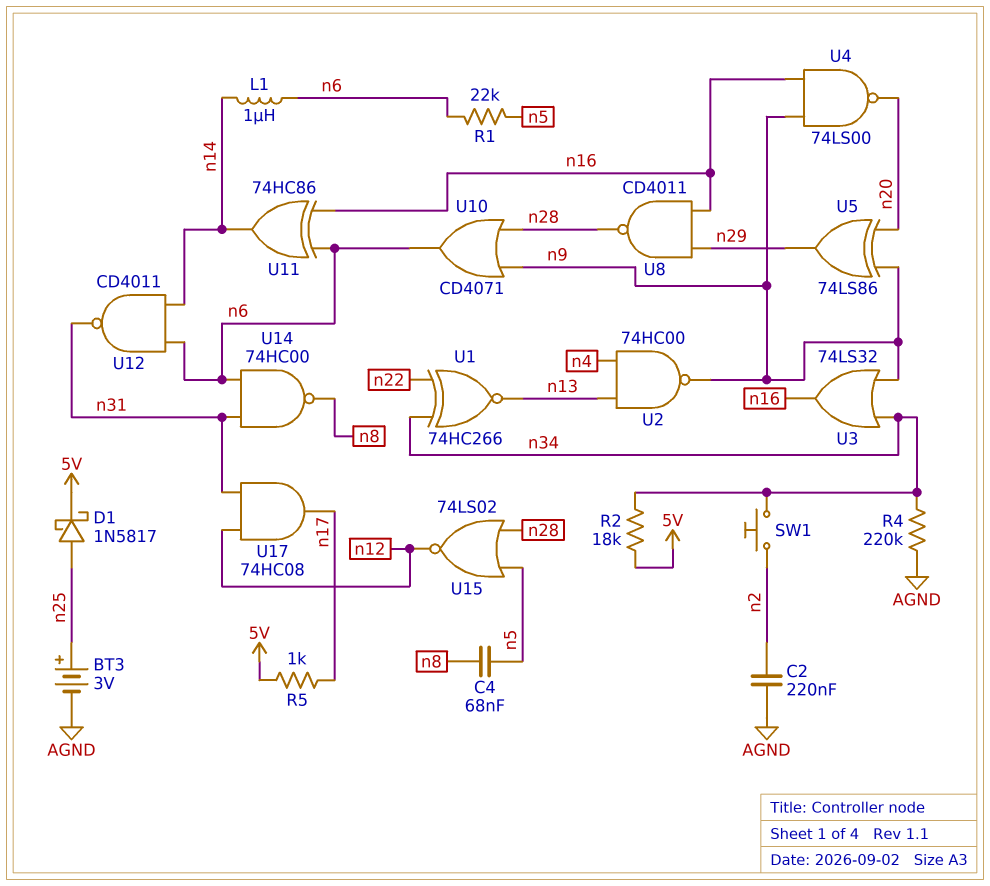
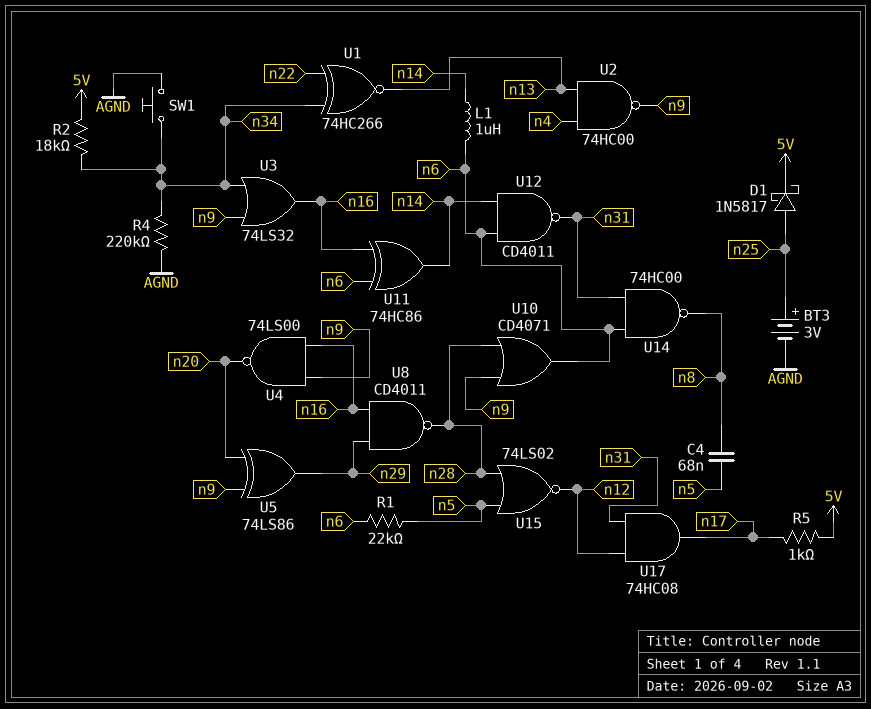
C2: 220nF (AGND, n2) -> none
SW1: button (n2, n34) -> button (AGND, n34)

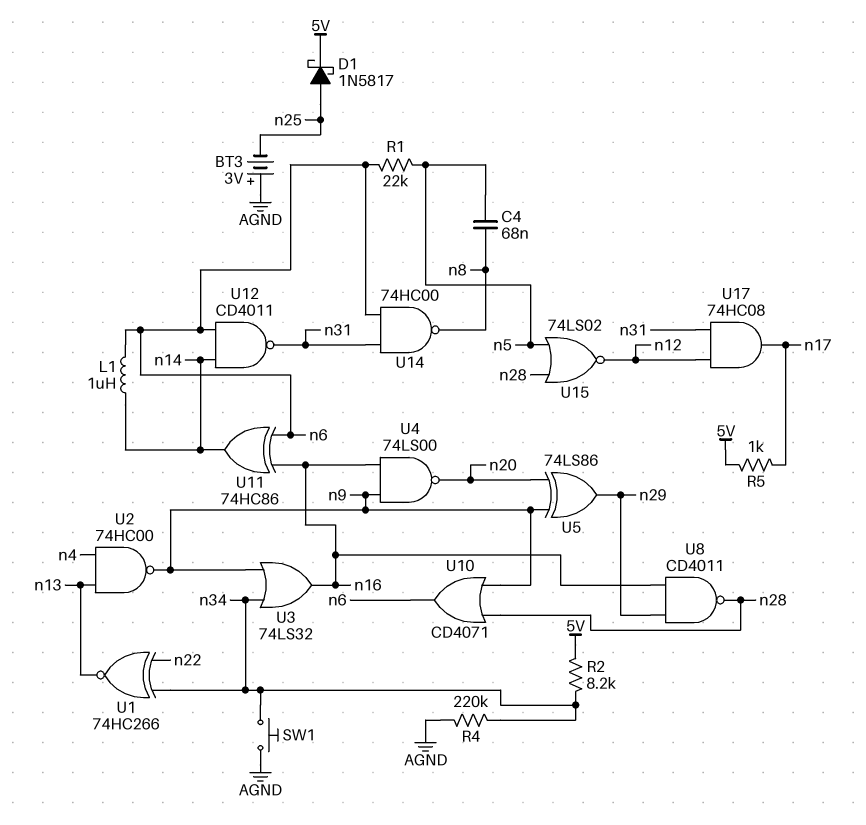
BT3: 3V (plus n25, minus AGND) -> 3V (plus AGND, minus n25)
R2: 18k (5V, n34) -> 8.2k (5V, n34)

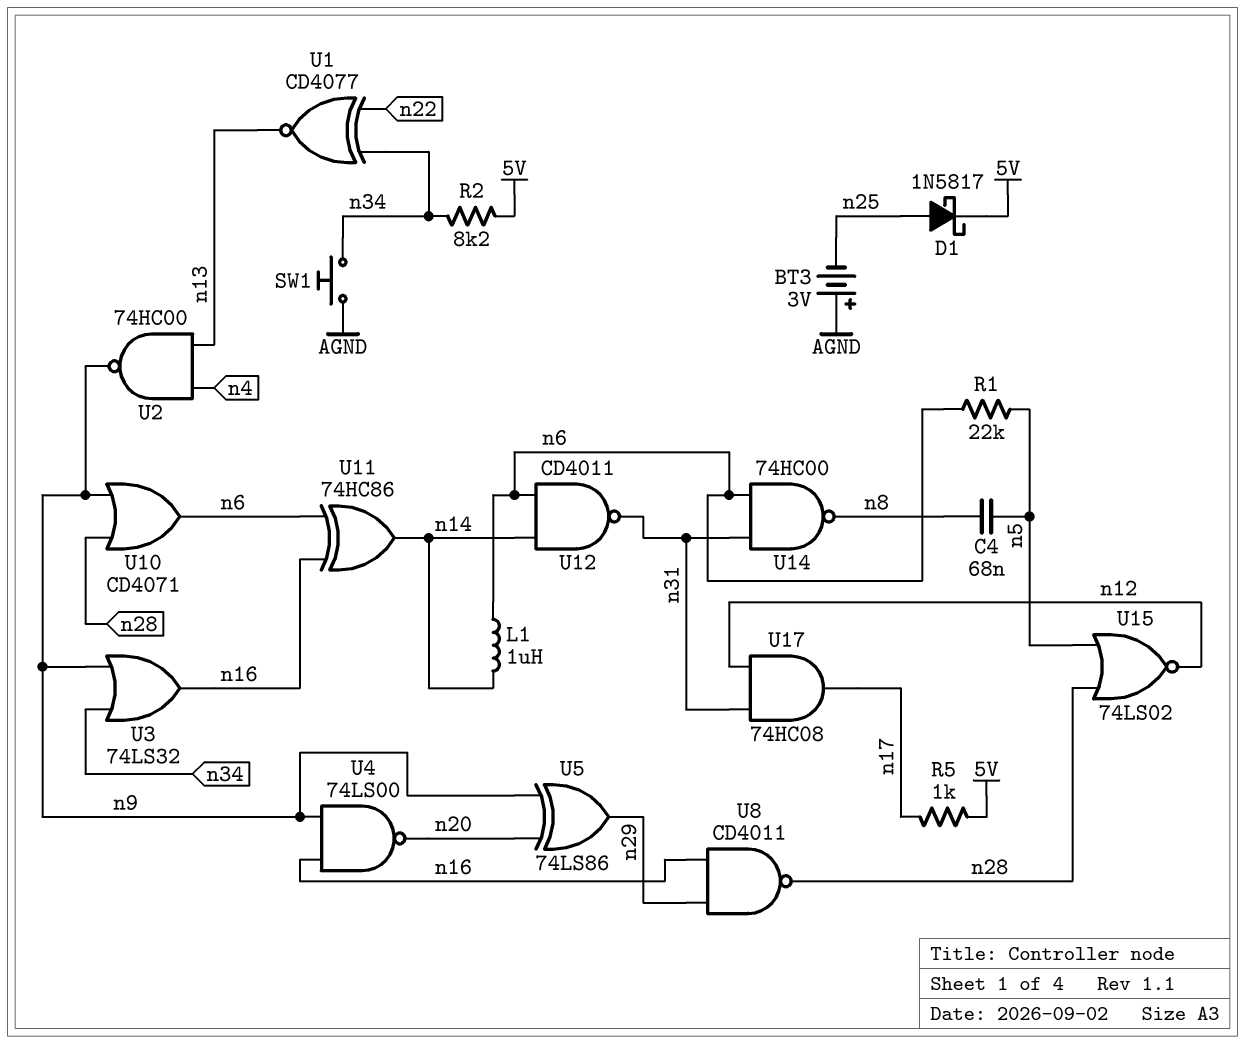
R4: 220k (AGND, n34) -> none
U1: XNOR 74HC266 (in n22, in n34, out n13) -> XNOR CD4077 (in n22, in n34, out n13)

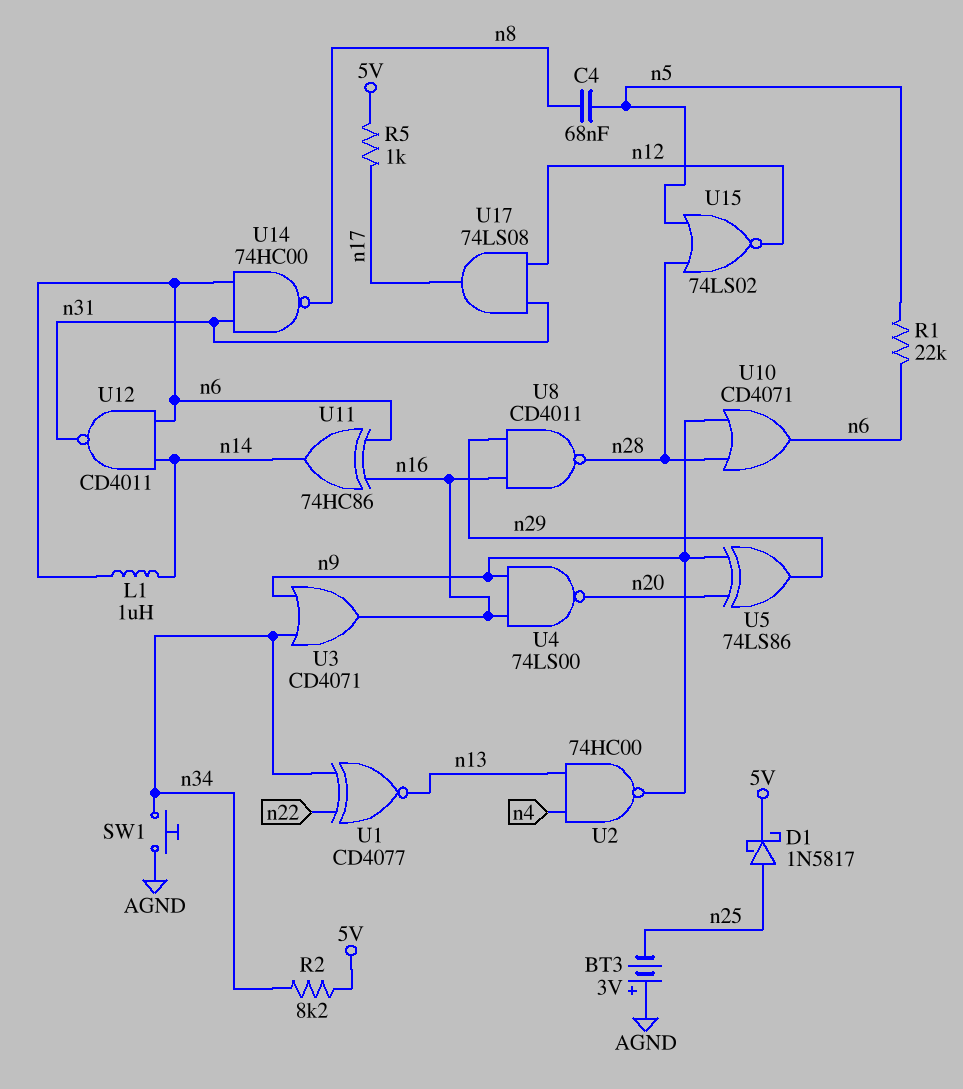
U3: OR 74LS32 (in n9, in n34, out n16) -> OR CD4071 (in n9, in n34, out n16)
U17: AND 74HC08 (in n12, in n31, out n17) -> AND 74LS08 (in n12, in n31, out n17)

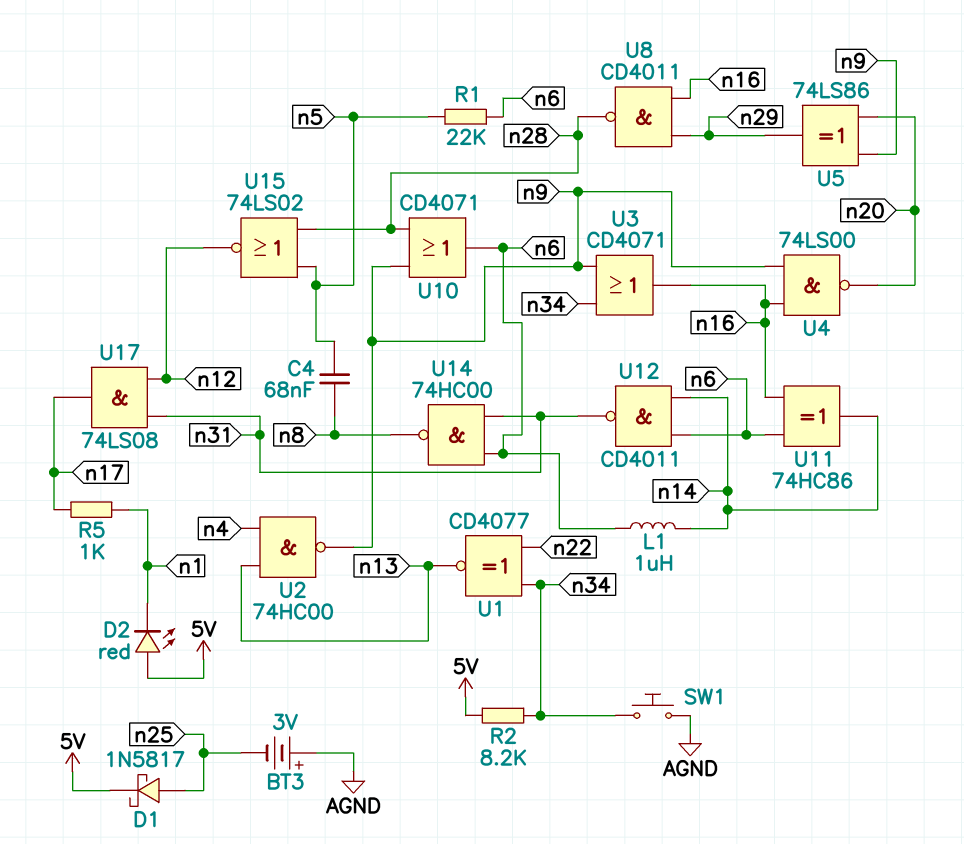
D2: none -> LED red (A 5V, K n1)
R5: 1k (5V, n17) -> 1k (n1, n17)

